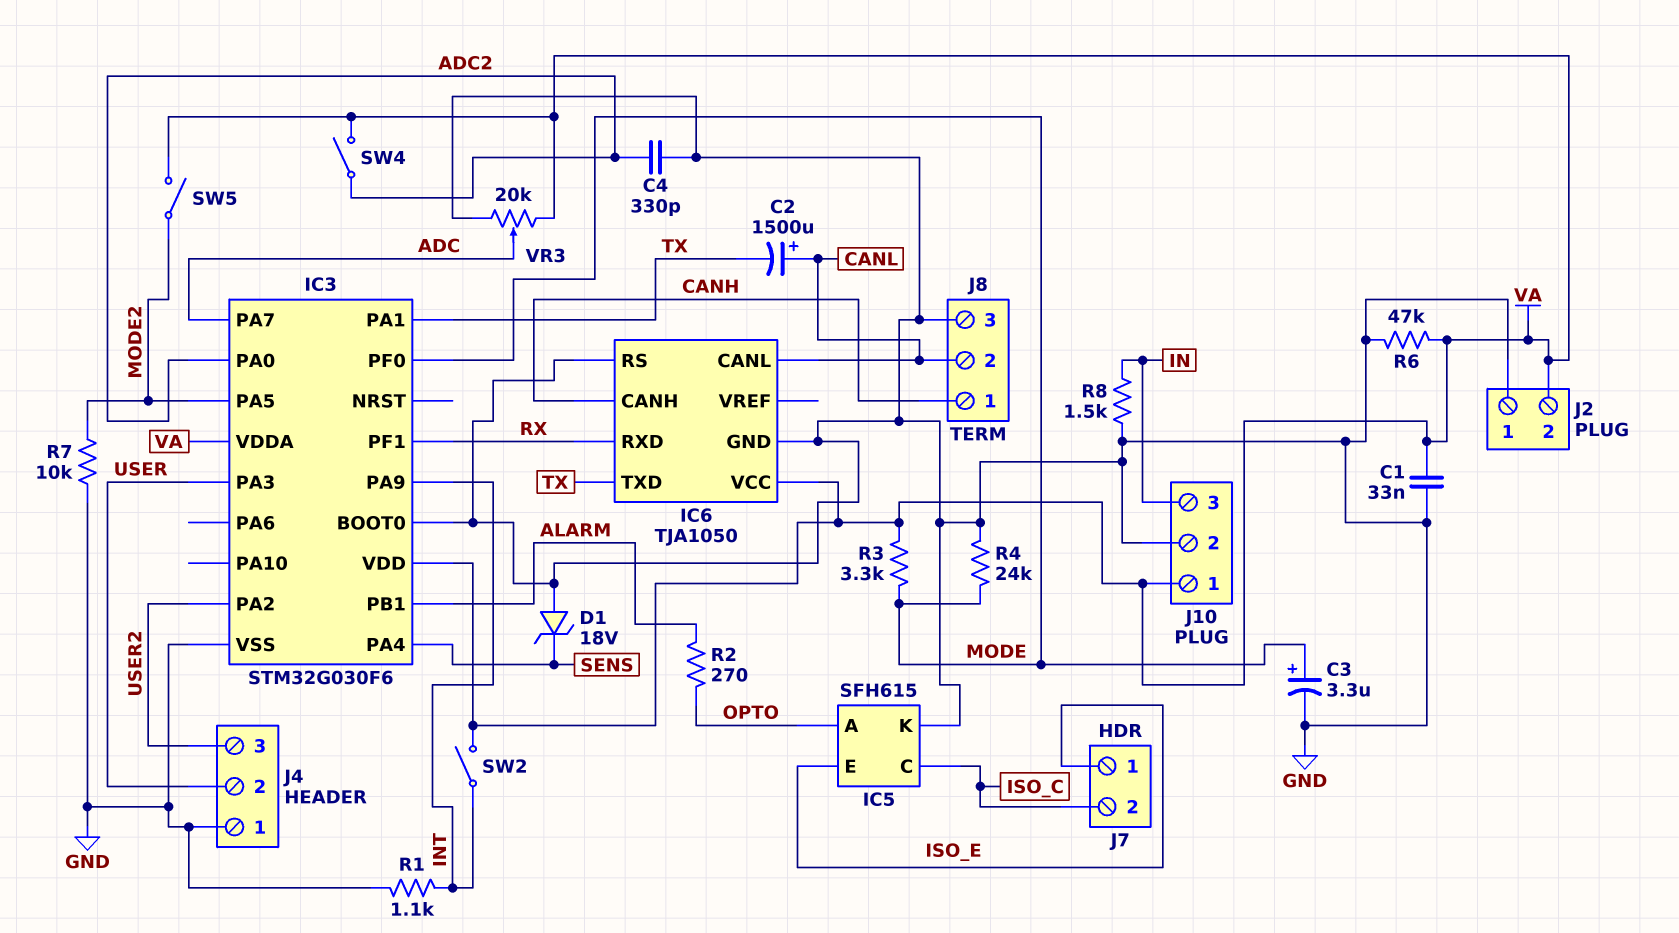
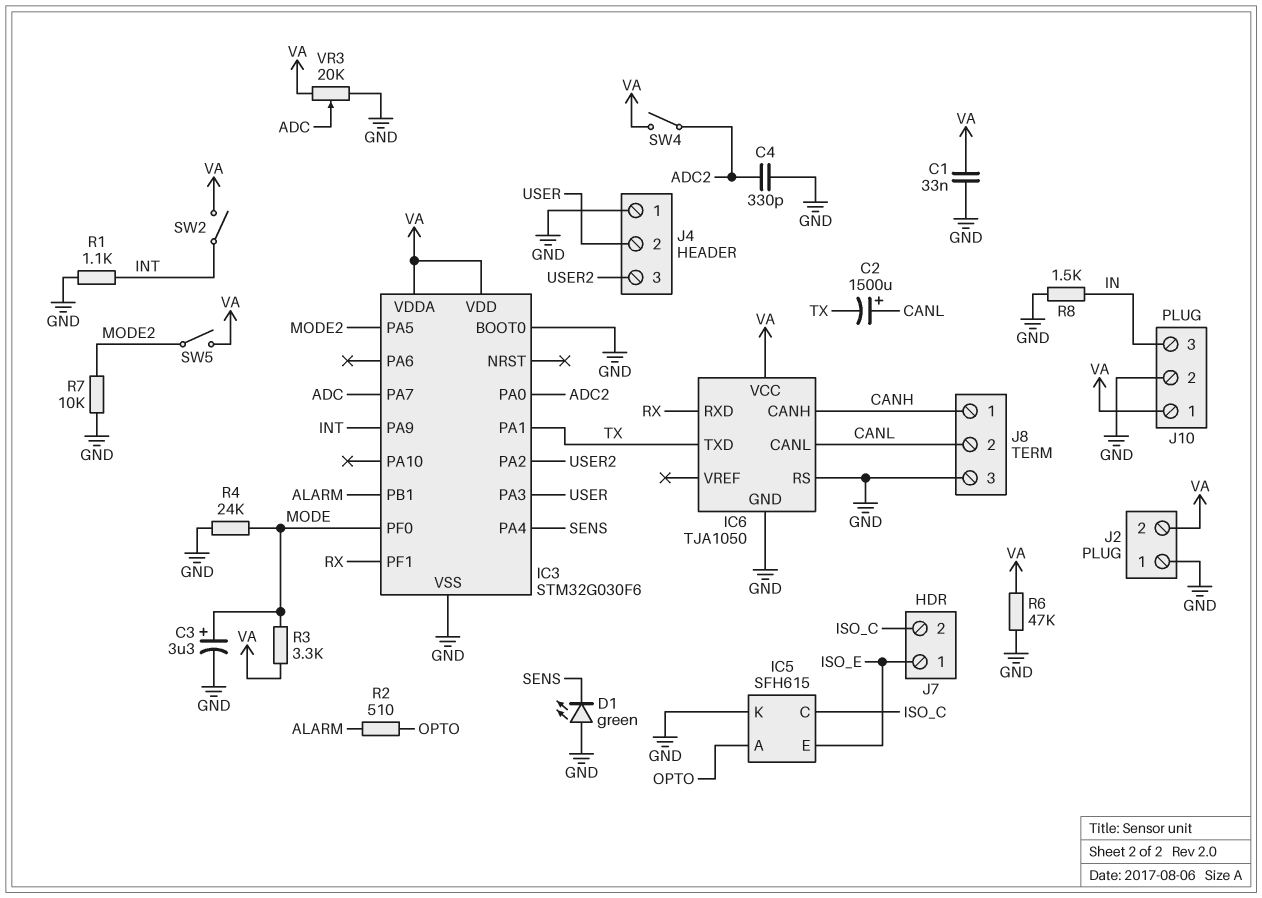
D1: zener 18V (A GND, K SENS) -> LED green (A GND, K SENS)
R2: 270 (ALARM, OPTO) -> 510 (ALARM, OPTO)

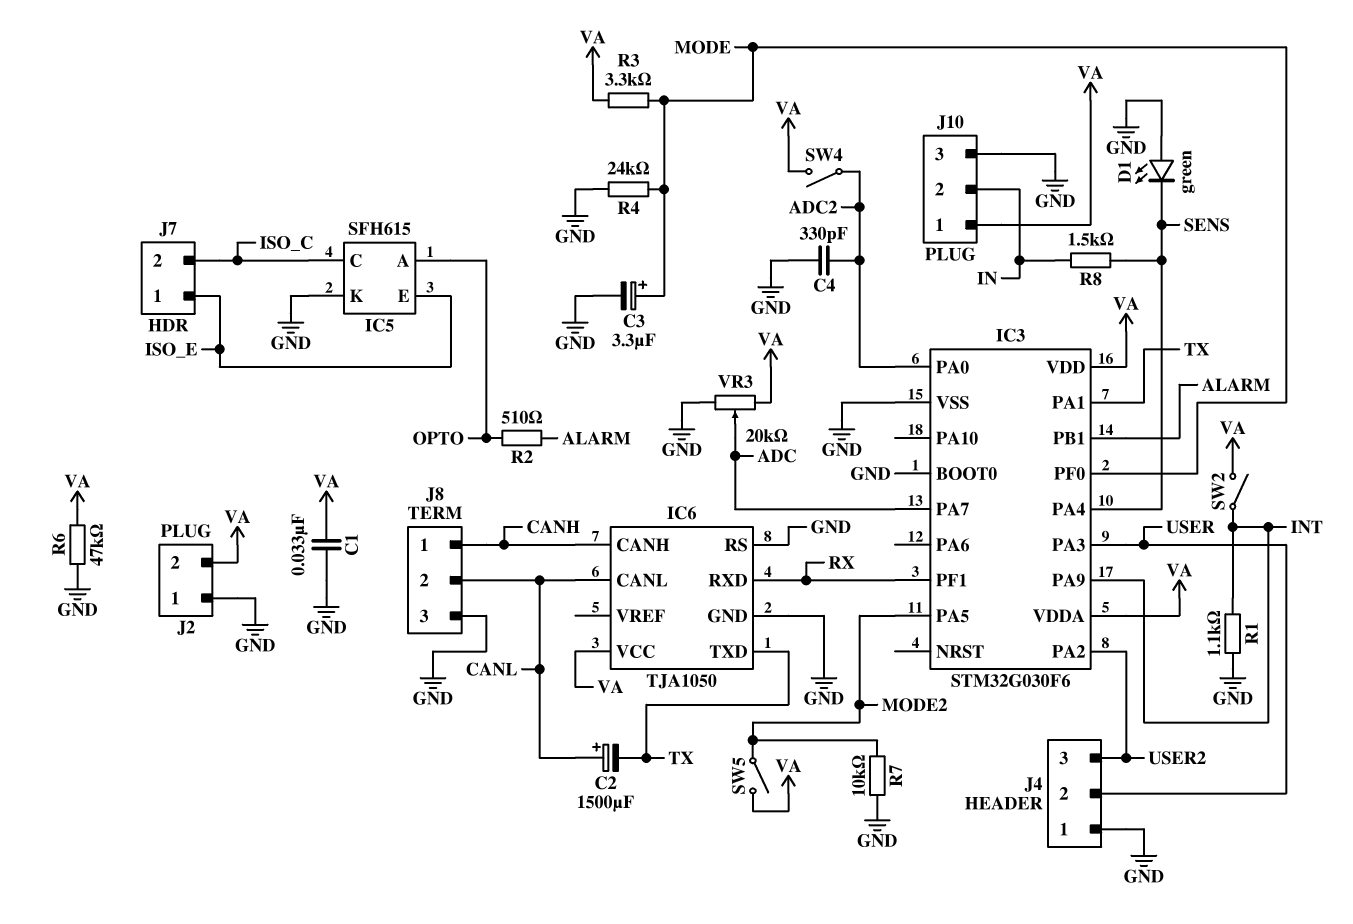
J10 pin 2: GND -> IN
J10 pin 3: IN -> GND
R8: 1.5k (GND, IN) -> 1.5k (IN, SENS)

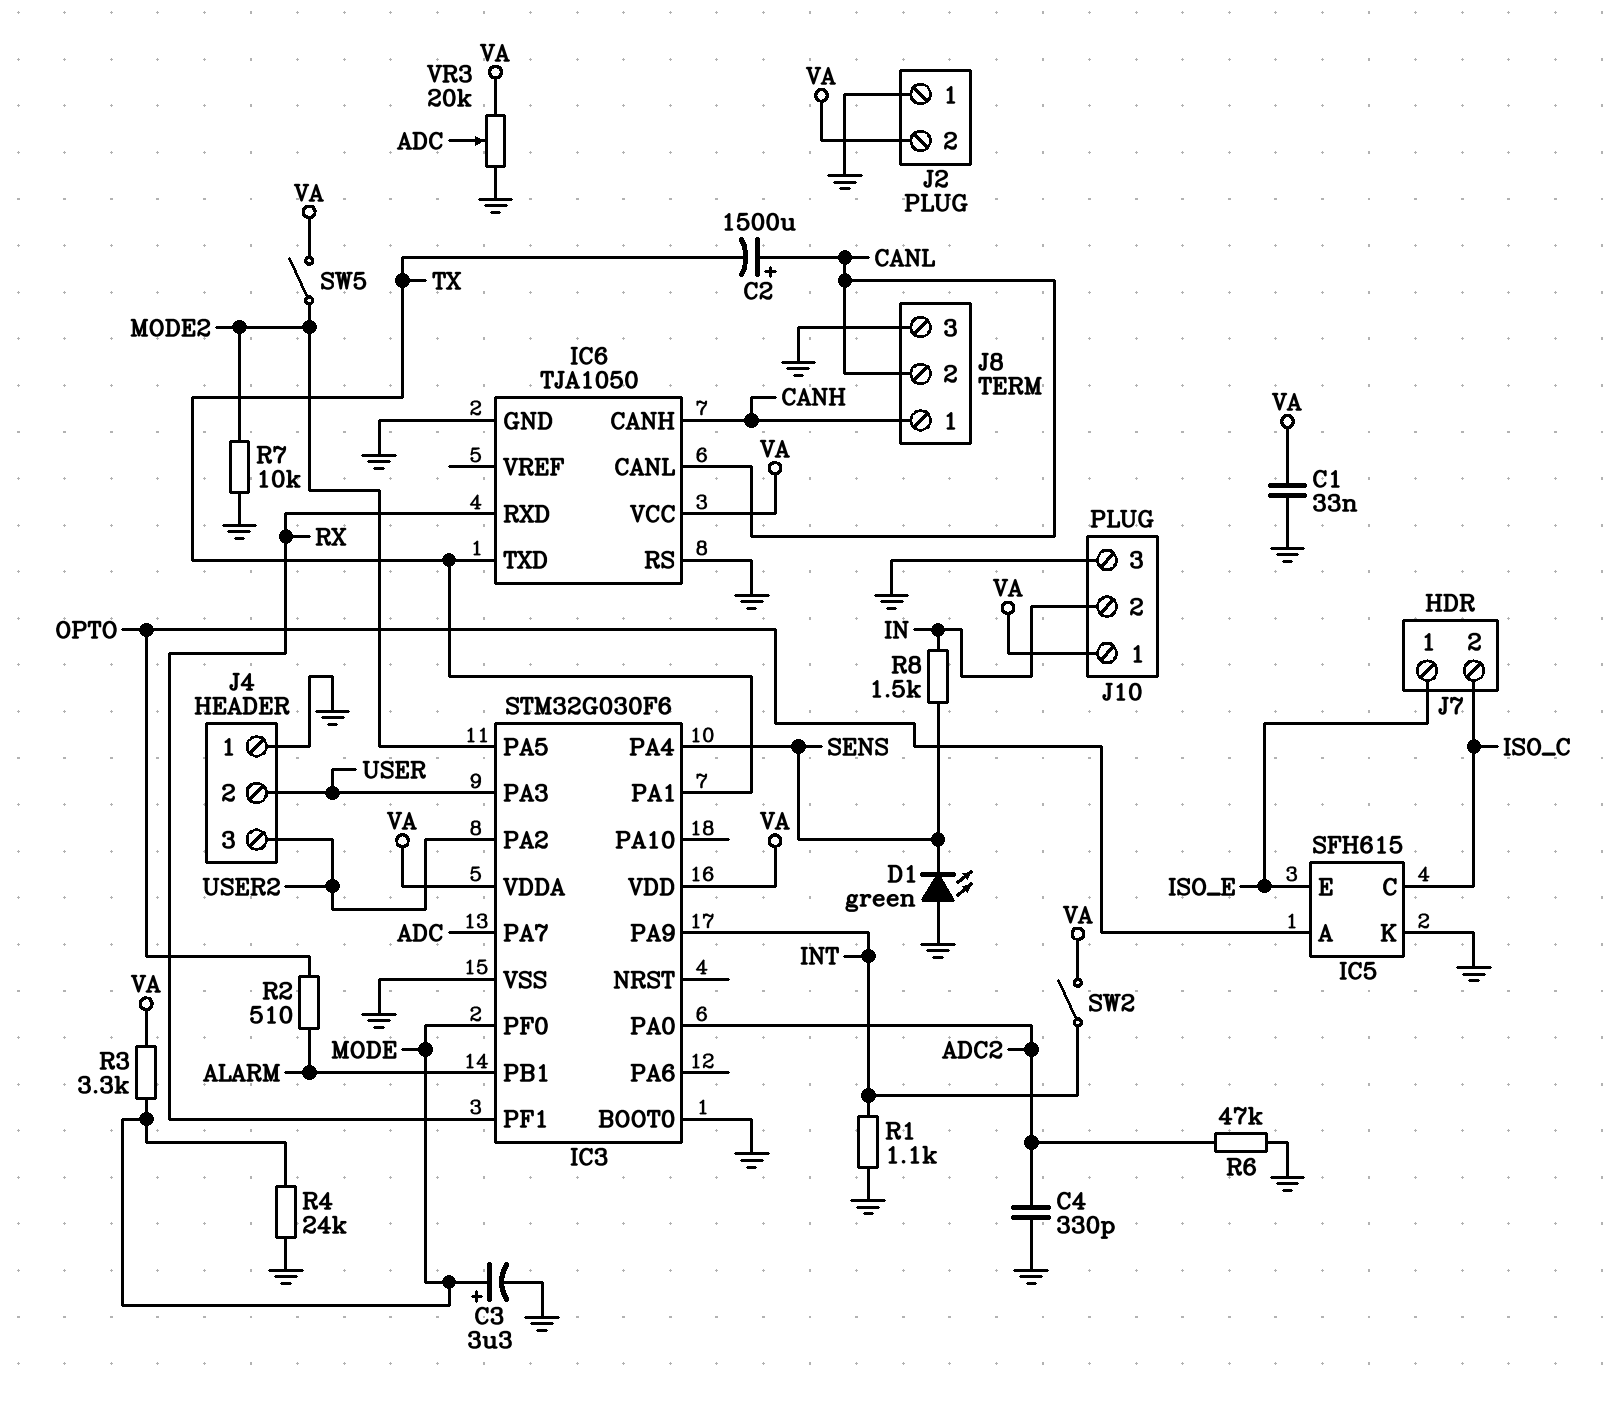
R6: 47k (GND, VA) -> 47k (ADC2, GND)
SW4: switch (ADC2, VA) -> none

